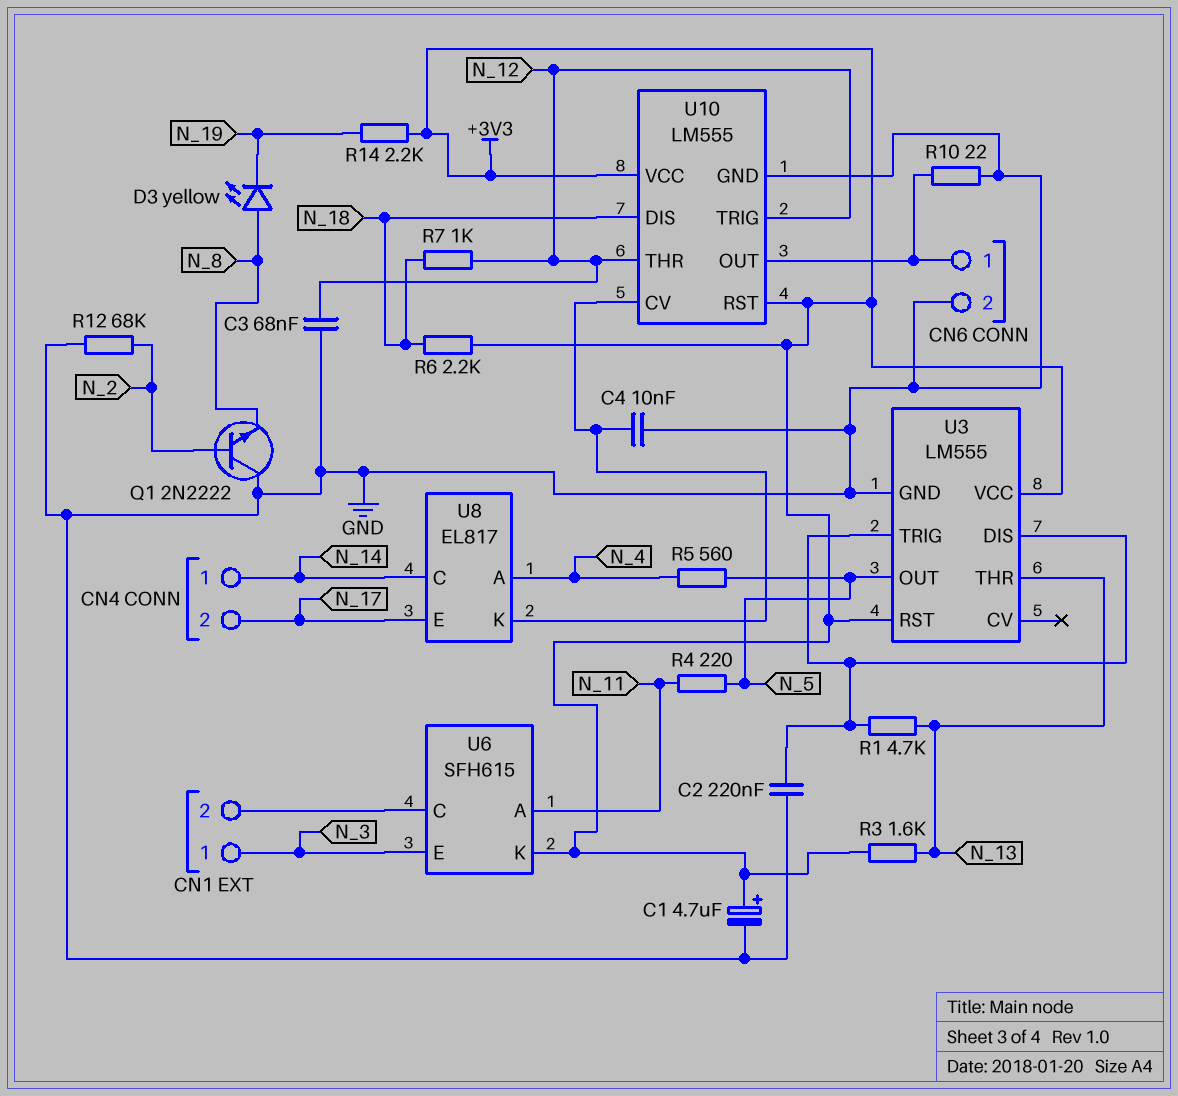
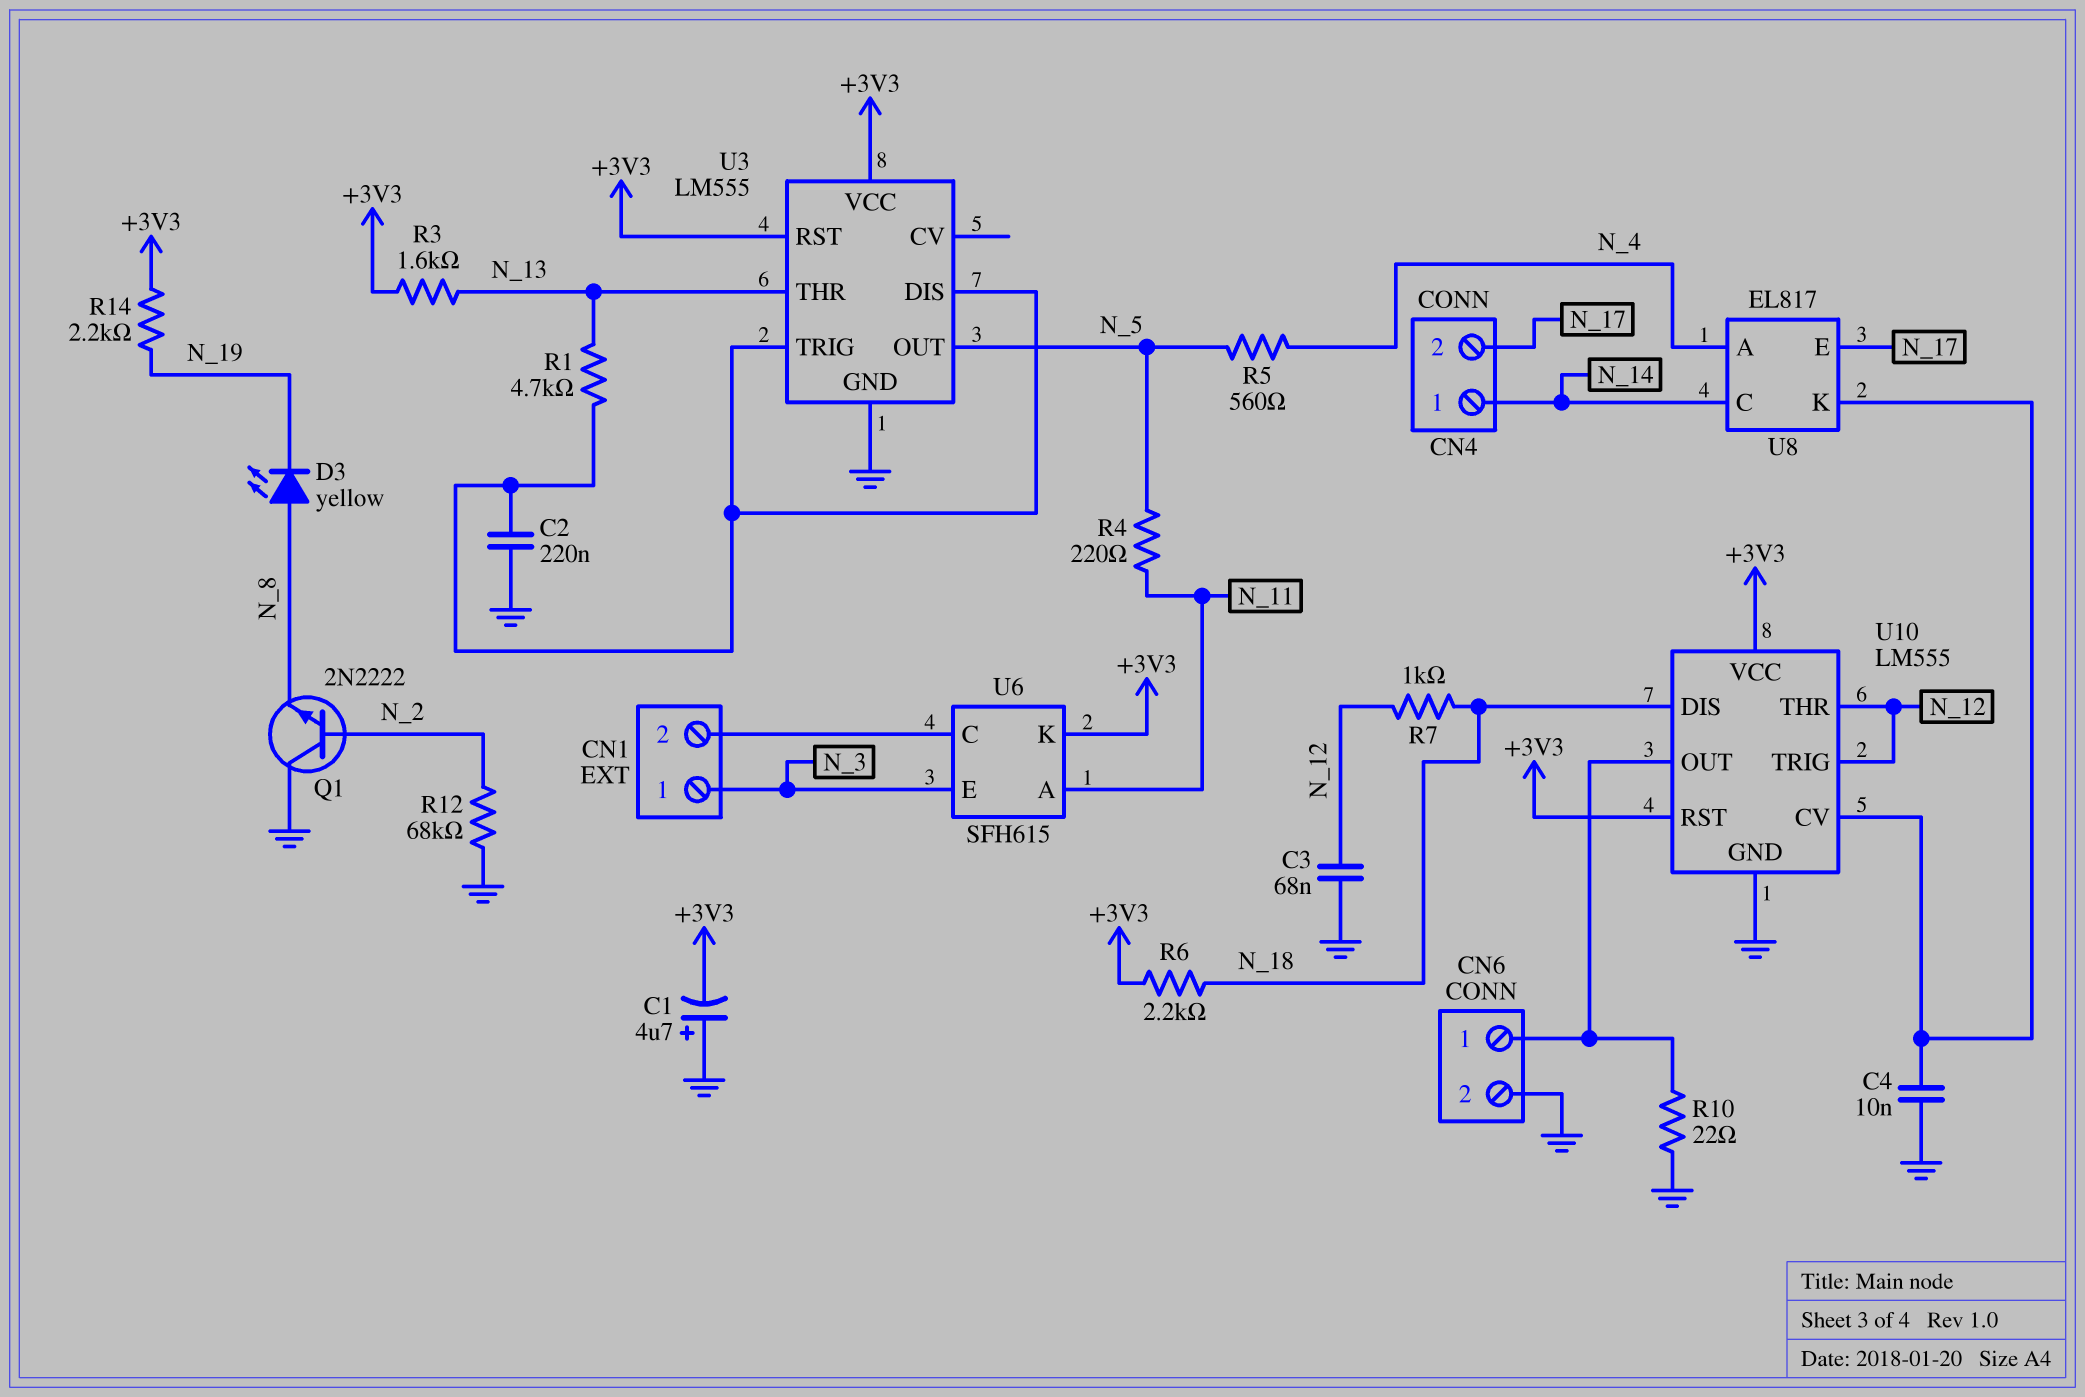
C1: 4.7uF (plus +3V3, minus GND) -> 4.7uF (plus GND, minus +3V3)

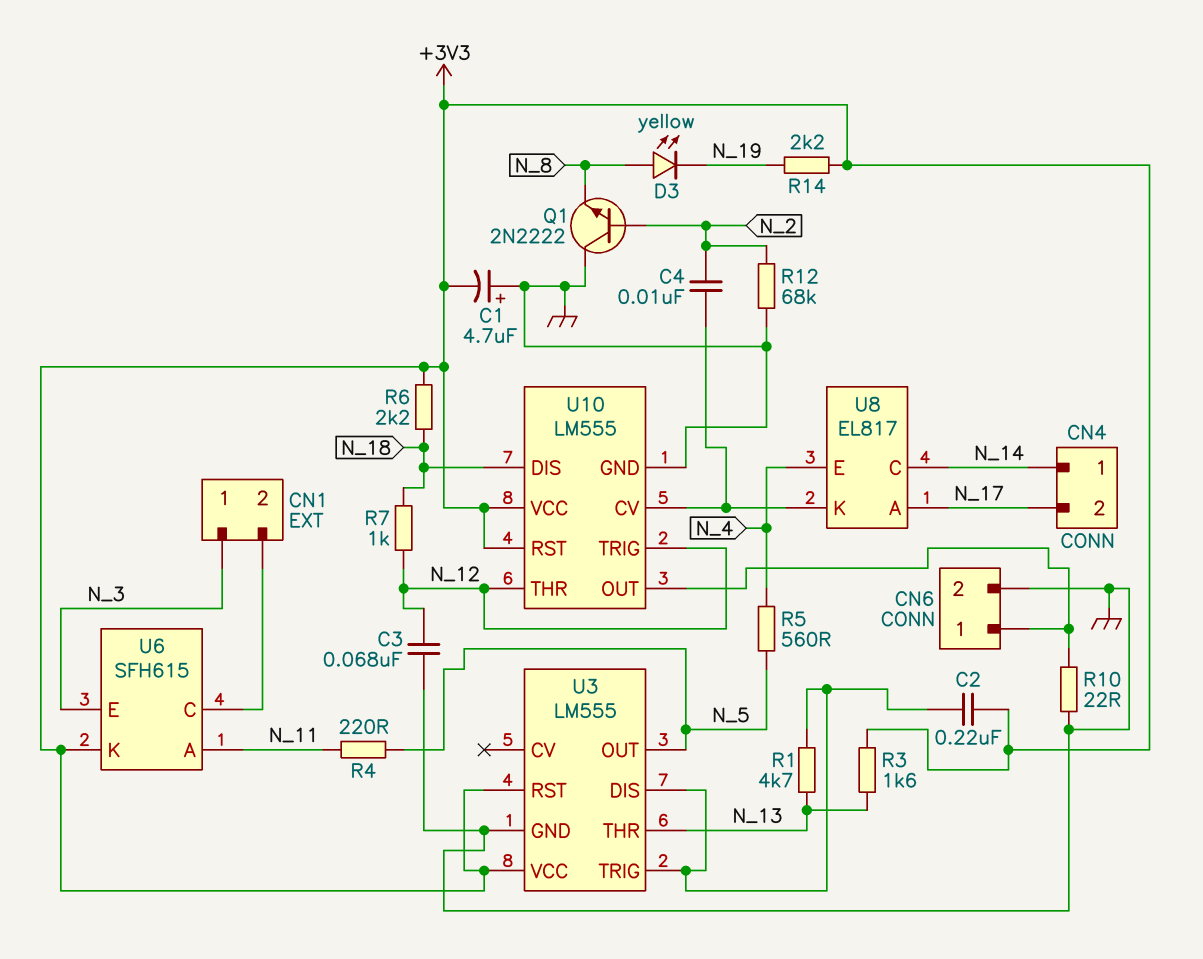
C2: 220nF (GND, U3/DIS) -> 220nF (+3V3, U3/DIS)
C4: 10nF (GND, U8/K) -> 10nF (N_2, U8/K)
U8 pin A: N_4 -> N_17
U8 pin E: N_17 -> N_4

